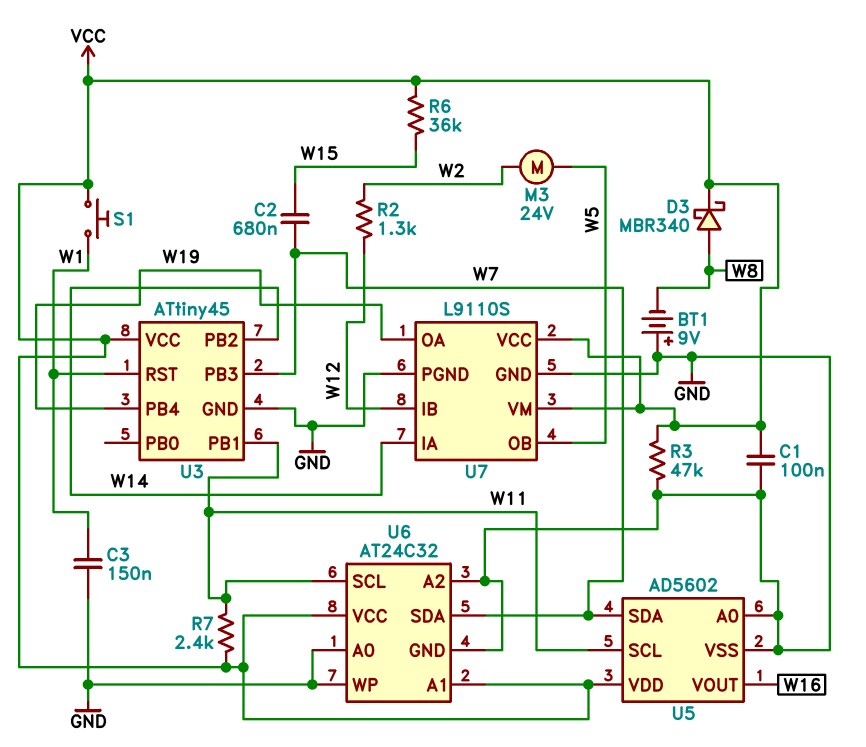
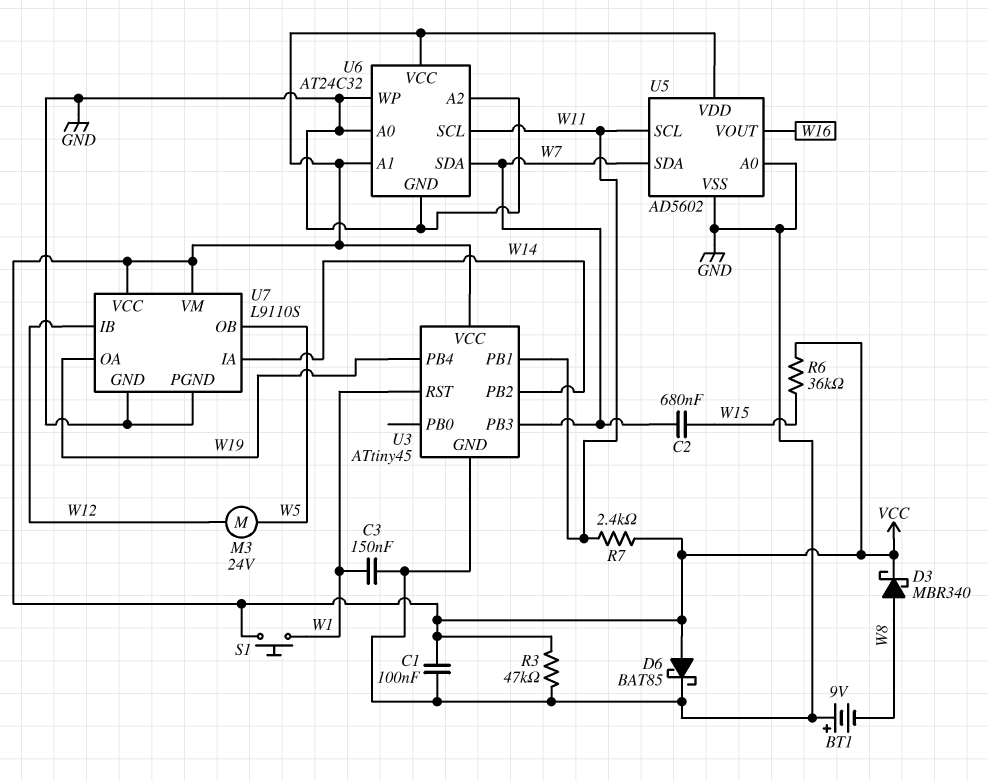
D6: none -> schottky BAT85 (A VCC, K GND)
M3: motor 24V (W2, W5) -> motor 24V (W5, W12)
R2: 1.3k (W2, W12) -> none

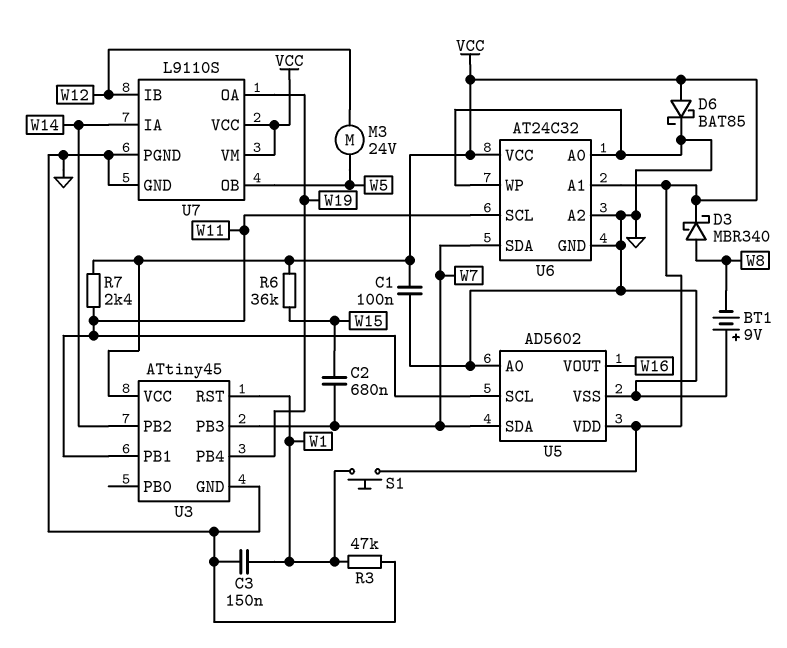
R3: 47k (GND, VCC) -> 47k (GND, W1)

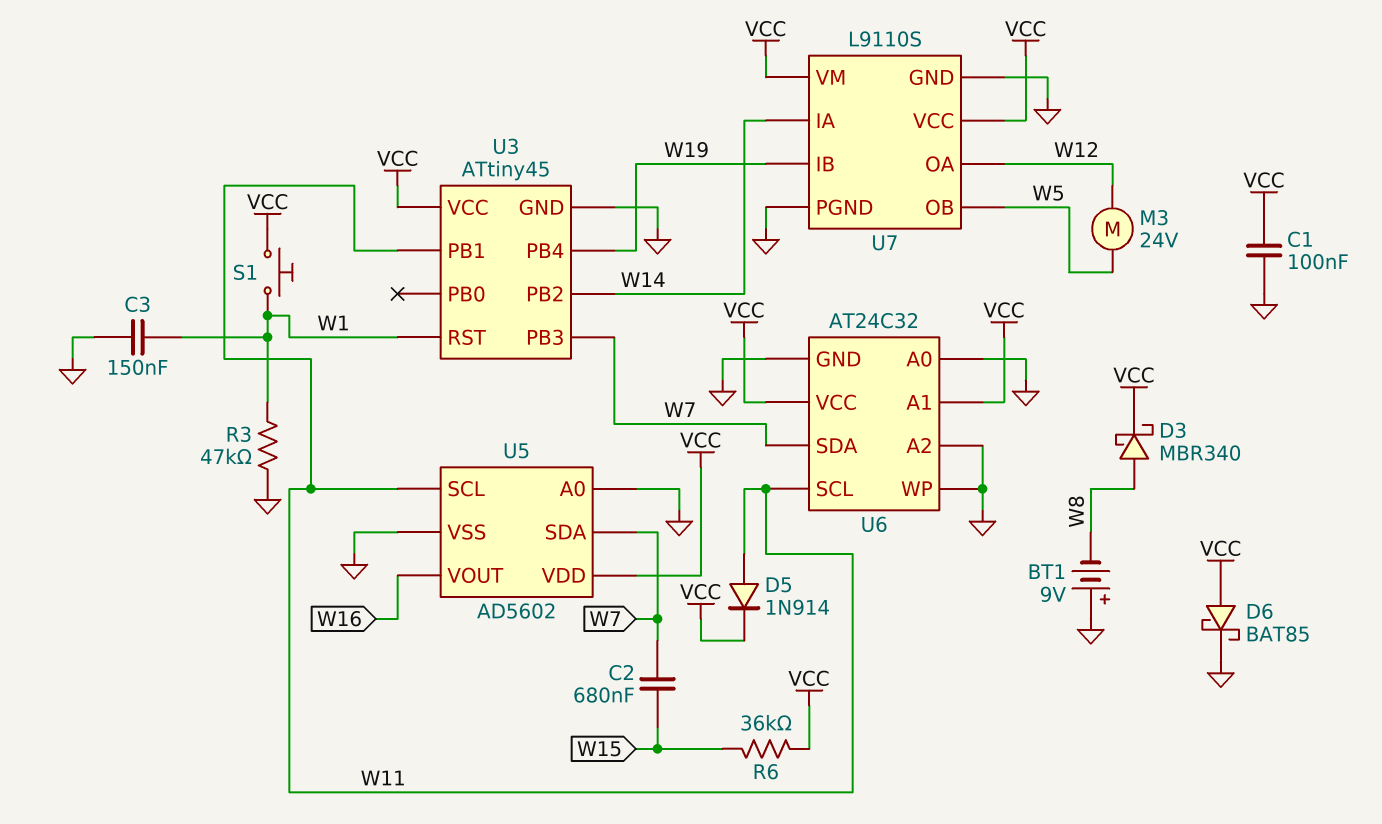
D5: none -> diode 1N914 (A W11, K VCC)
R7: 2.4k (VCC, W11) -> none
U7 pin IB: W12 -> W19
U7 pin OA: W19 -> W12

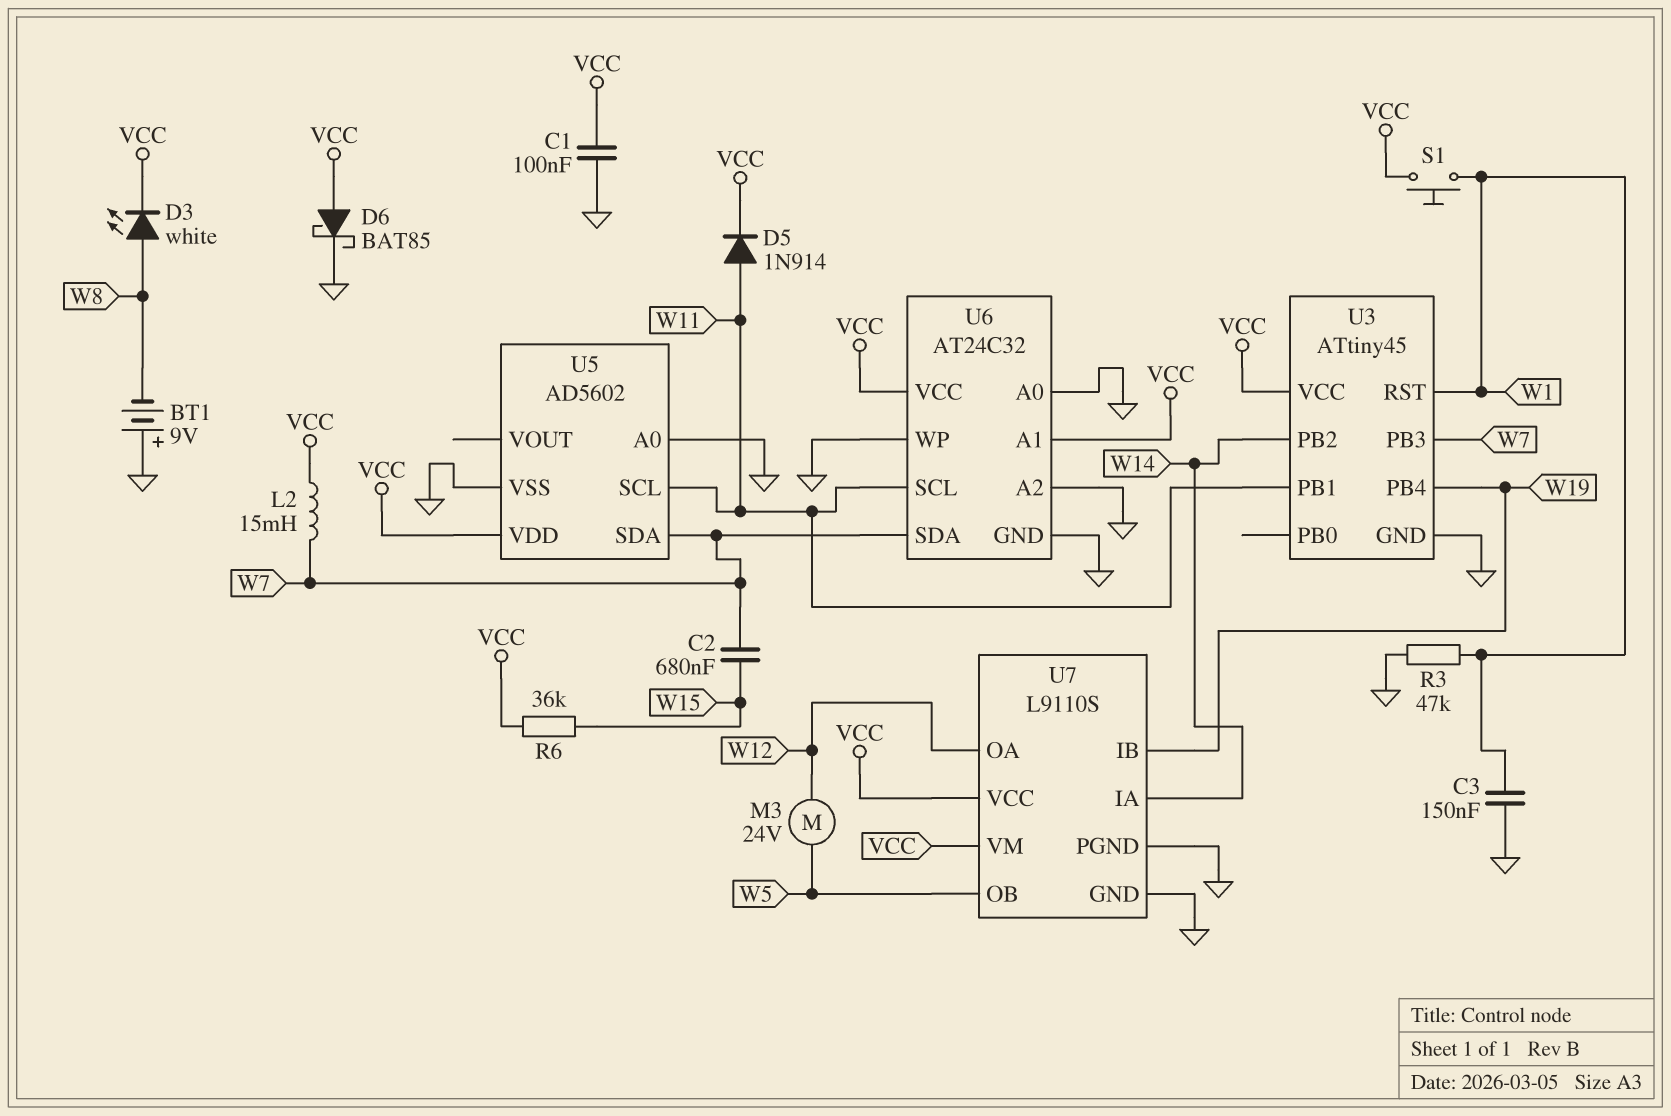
D3: schottky MBR340 (A W8, K VCC) -> LED white (A W8, K VCC)
L2: none -> 15mH (VCC, W7)
U5 pin VOUT: W16 -> none

